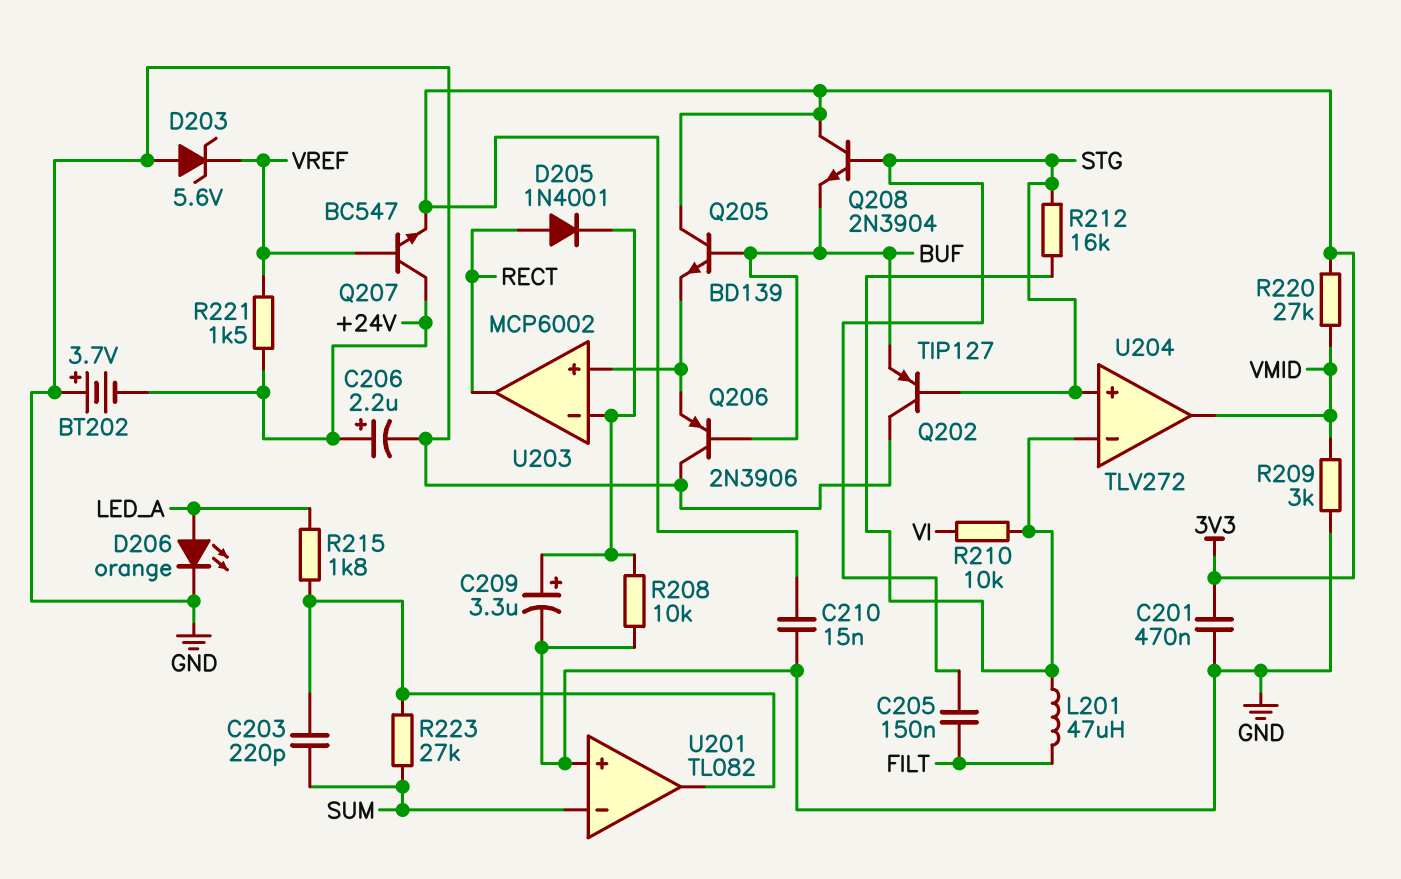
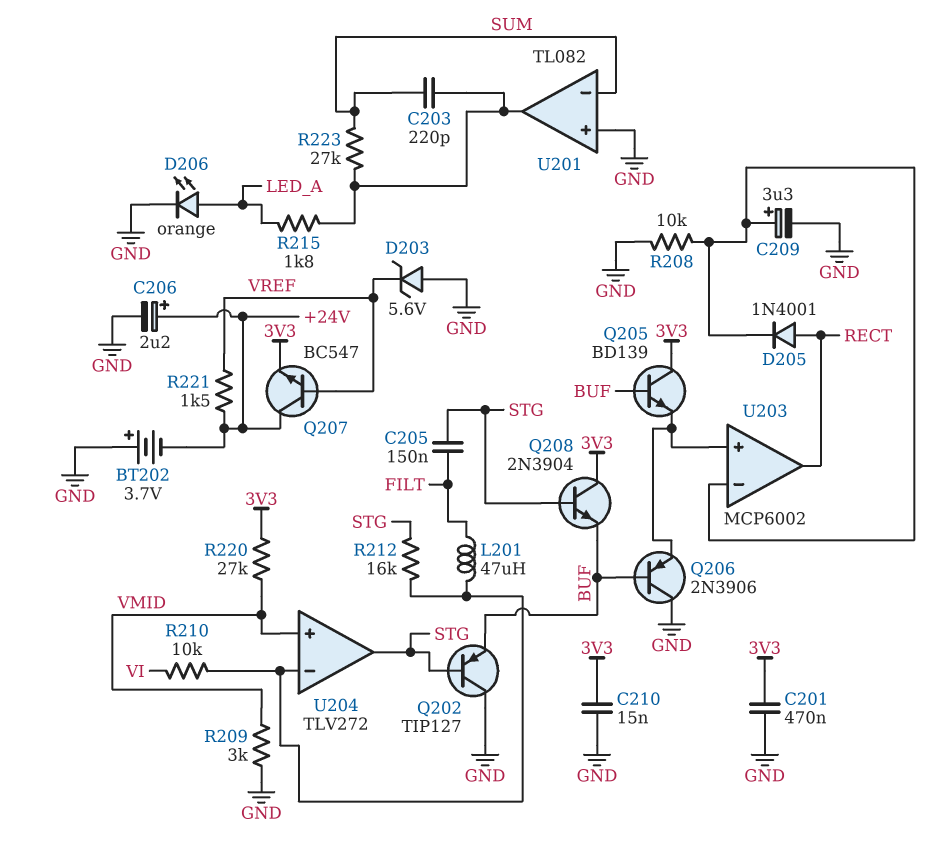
U204 pin in+: STG -> VMID
U204 pin out: VMID -> STG

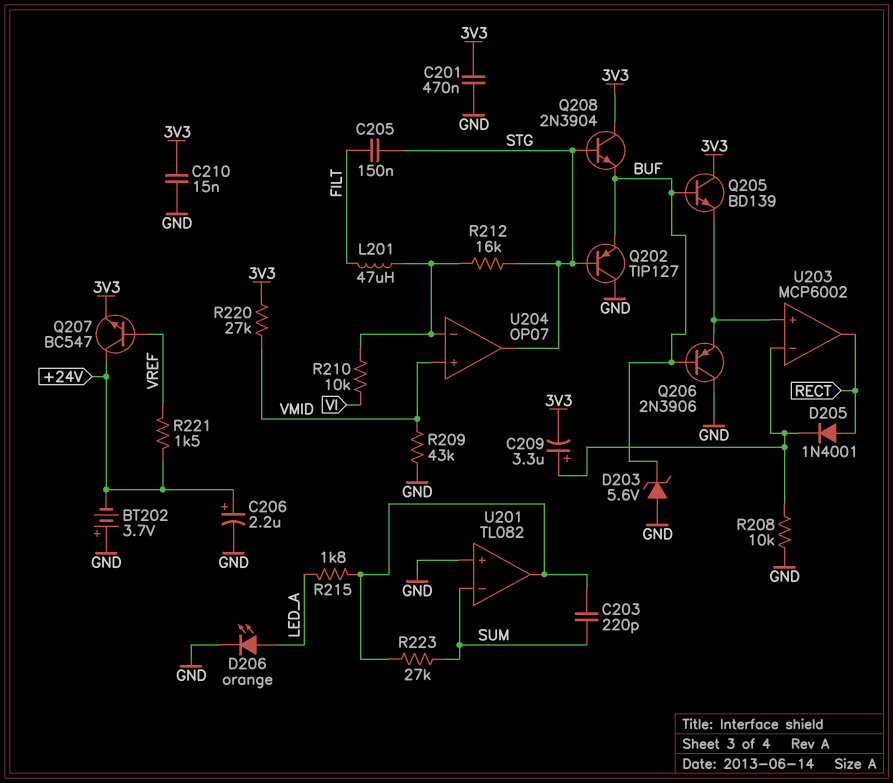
C209: 3.3uF (plus U203/in-, minus GND) -> 3.3uF (plus U203/in-, minus 3V3)
D203: zener 5.6V (A GND, K VREF) -> zener 5.6V (A GND, K BUF)
R209: 3k (GND, VMID) -> 43k (GND, VMID)
U204: TLV272 -> OP07

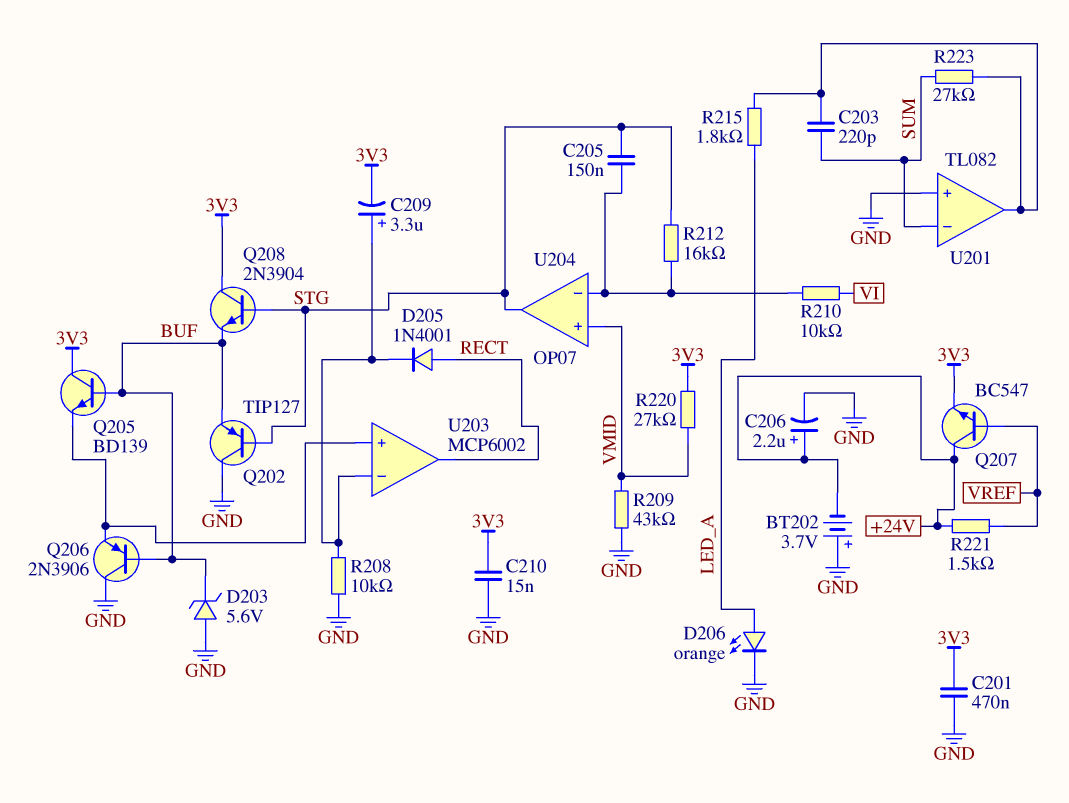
C205: 150nF (FILT, STG) -> 150nF (STG, U204/in-)
L201: 47uH (FILT, U204/in-) -> none

